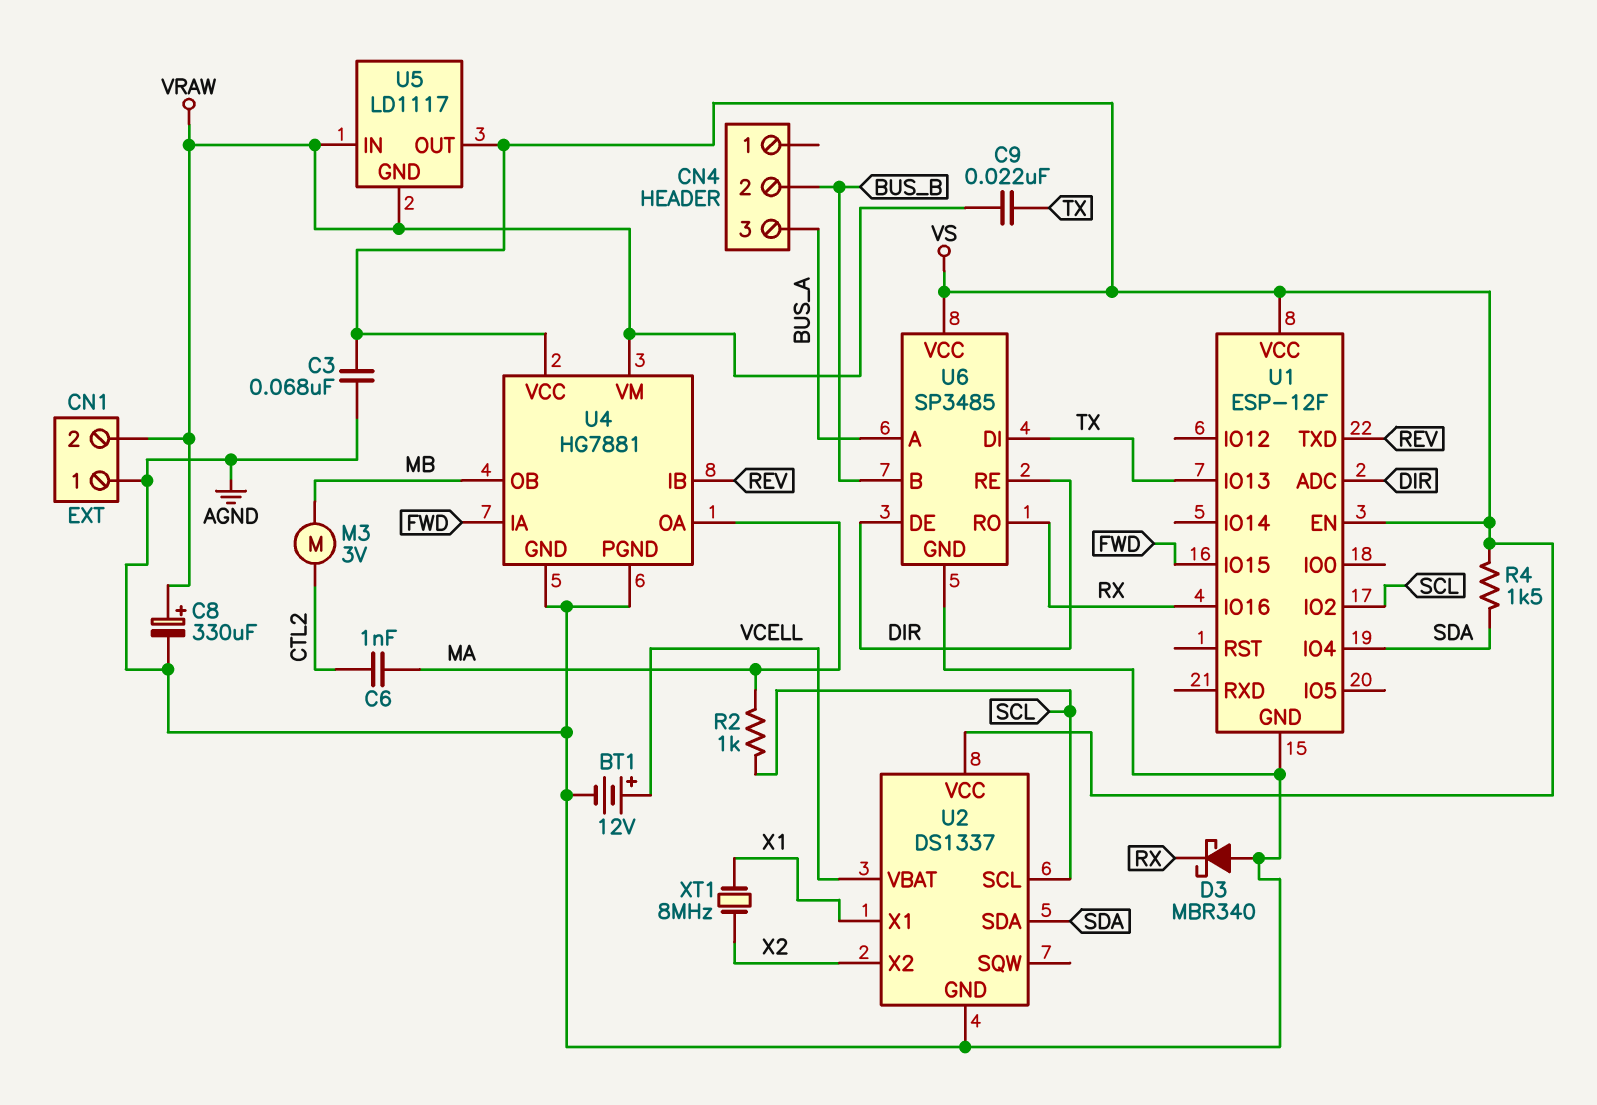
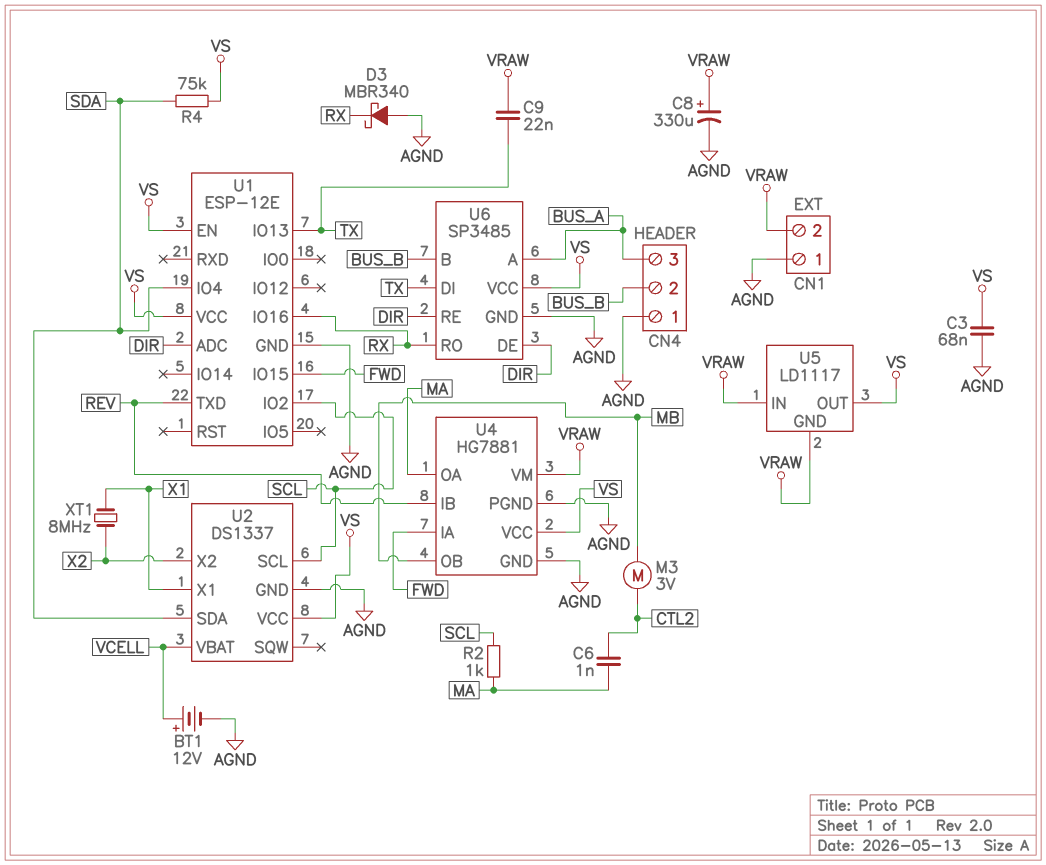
CN4 pin 1: none -> AGND
R4: 1.5k (SDA, VS) -> 75k (SDA, VS)
U1: ESP-12F -> ESP-12E

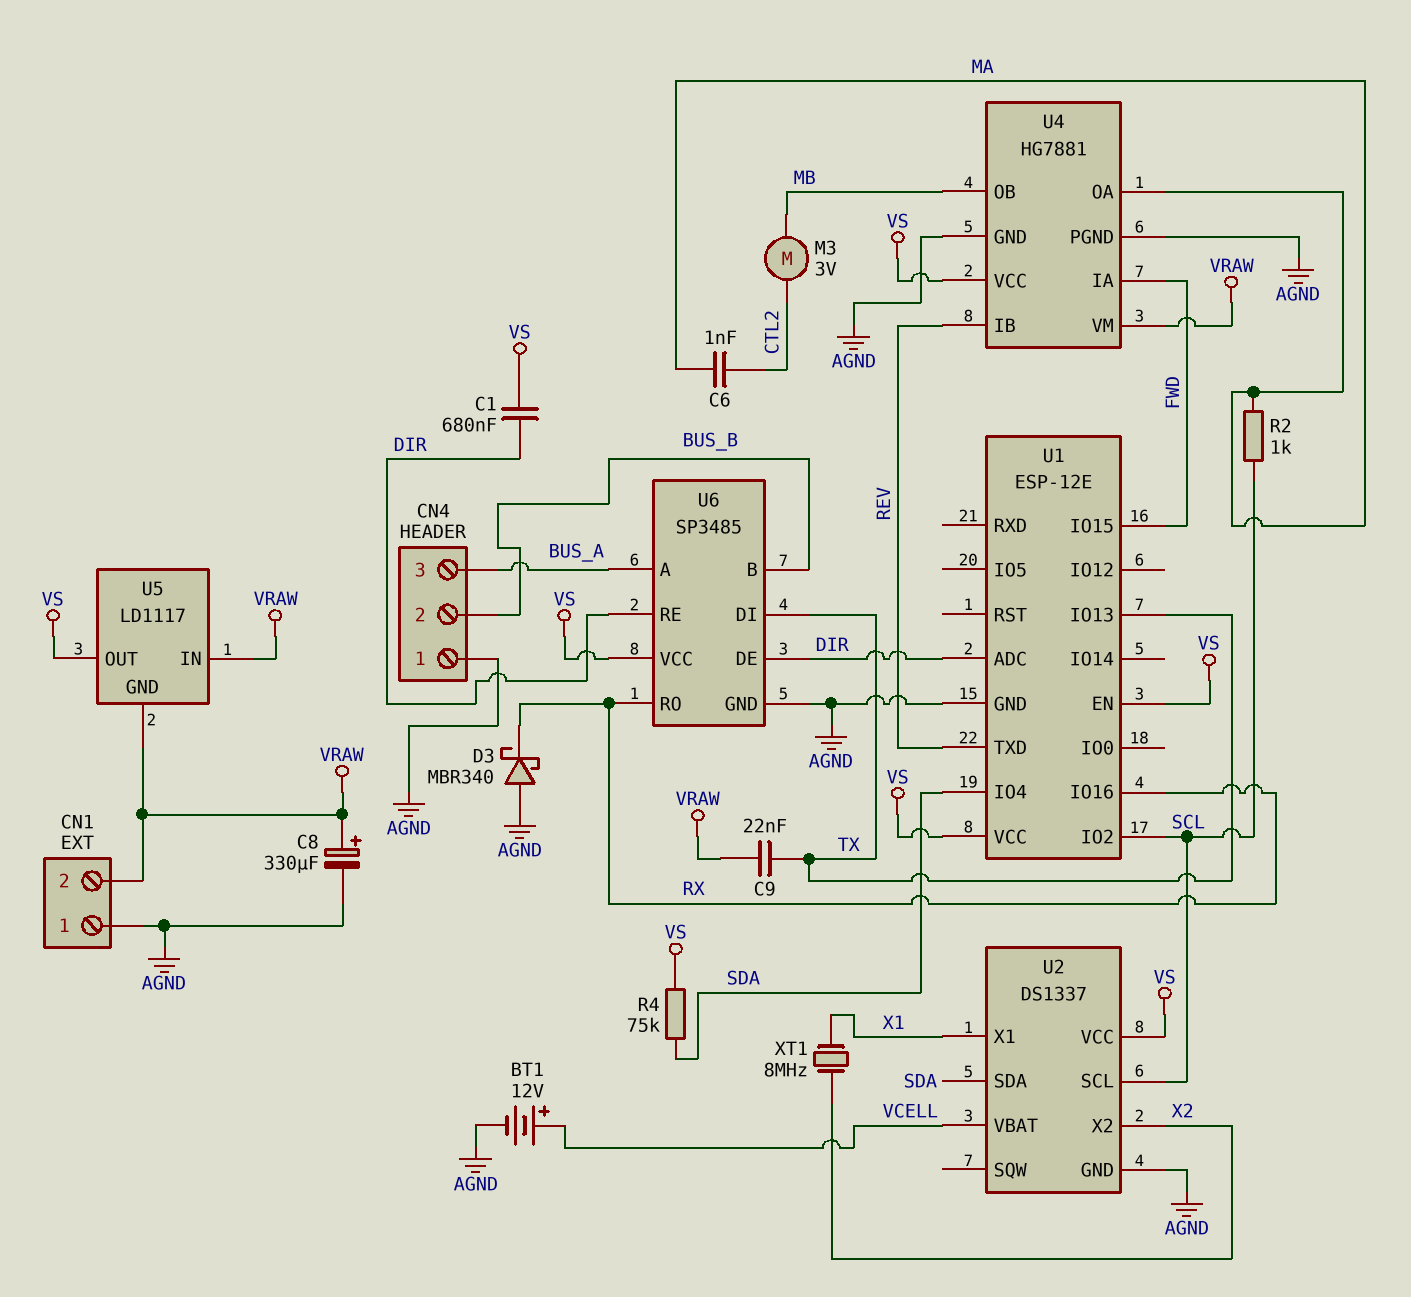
C1: none -> 680nF (DIR, VS)
C3: 68nF (AGND, VS) -> none

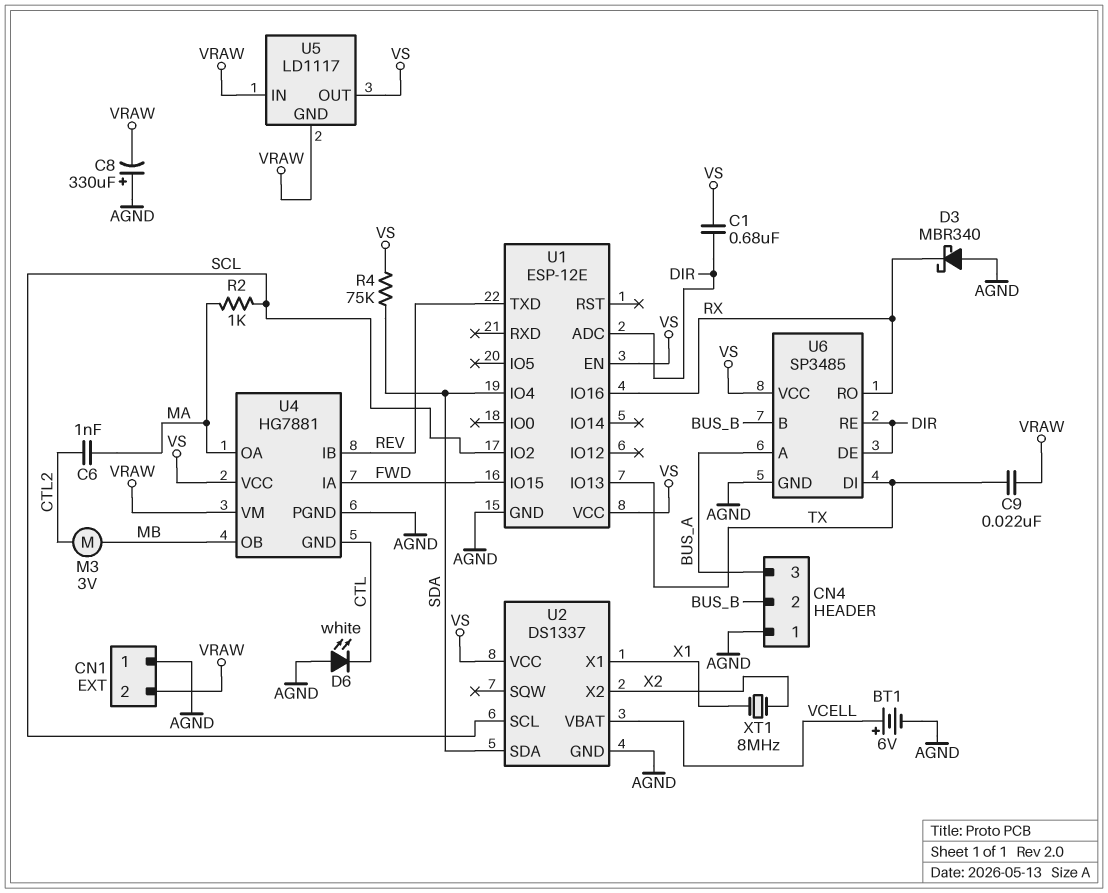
BT1: 12V (plus VCELL, minus AGND) -> 6V (plus VCELL, minus AGND)
C8: 330uF (plus VRAW, minus AGND) -> 330uF (plus AGND, minus VRAW)
D6: none -> LED white (A AGND, K CTL)
U4 pin GND: AGND -> CTL

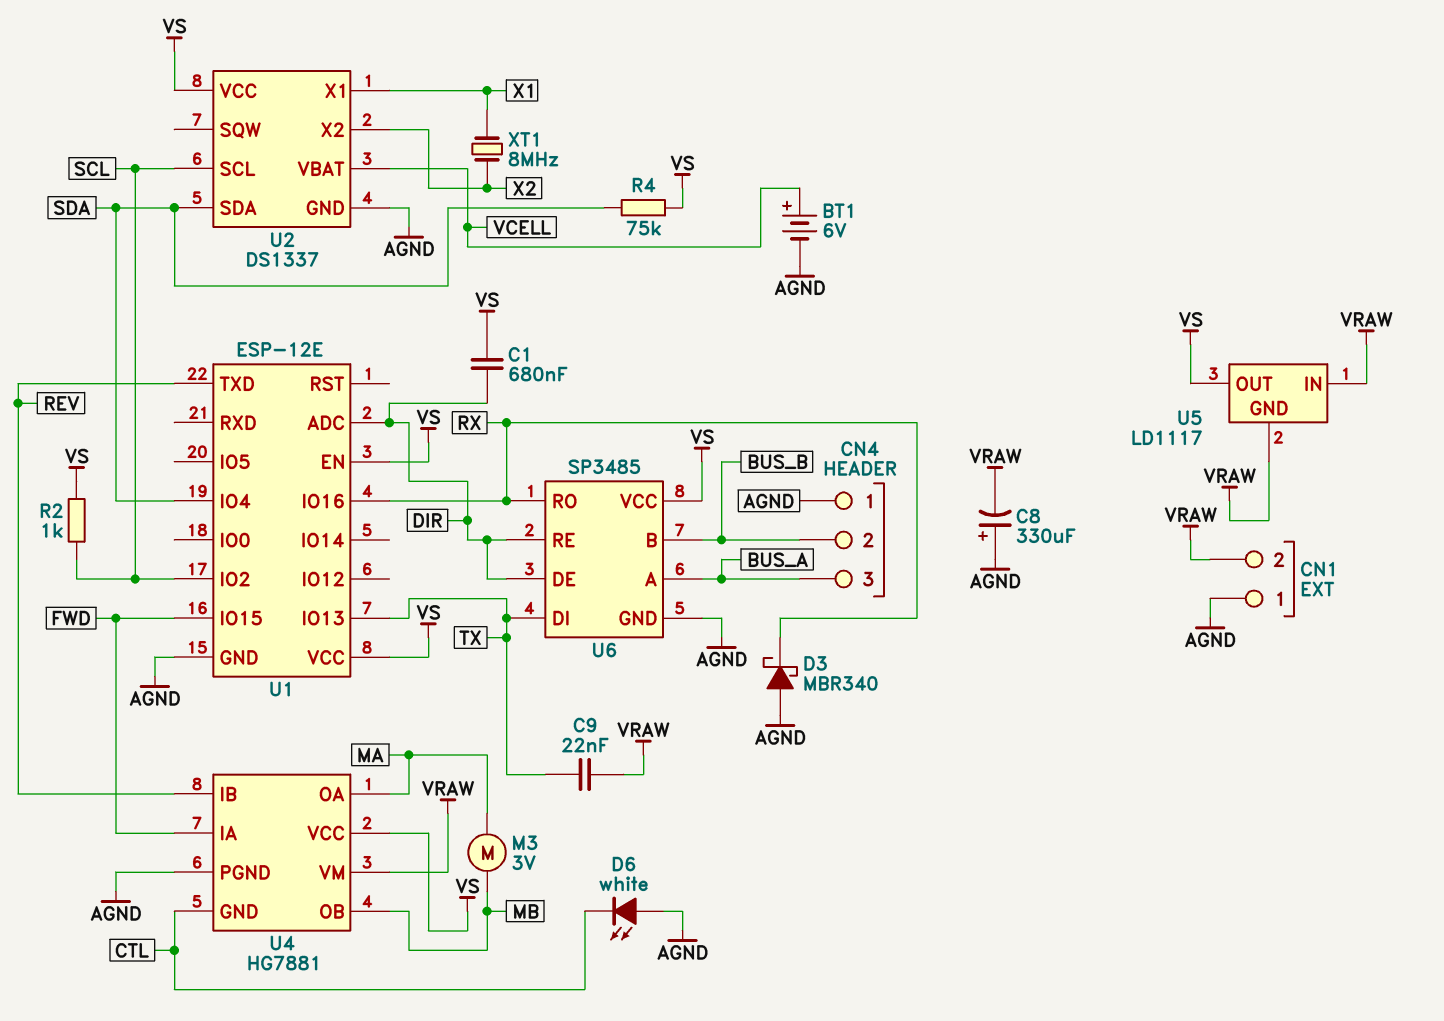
C6: 1nF (CTL2, MA) -> none
M3: motor 3V (CTL2, MB) -> motor 3V (MA, MB)
R2: 1k (MA, SCL) -> 1k (SCL, VS)

